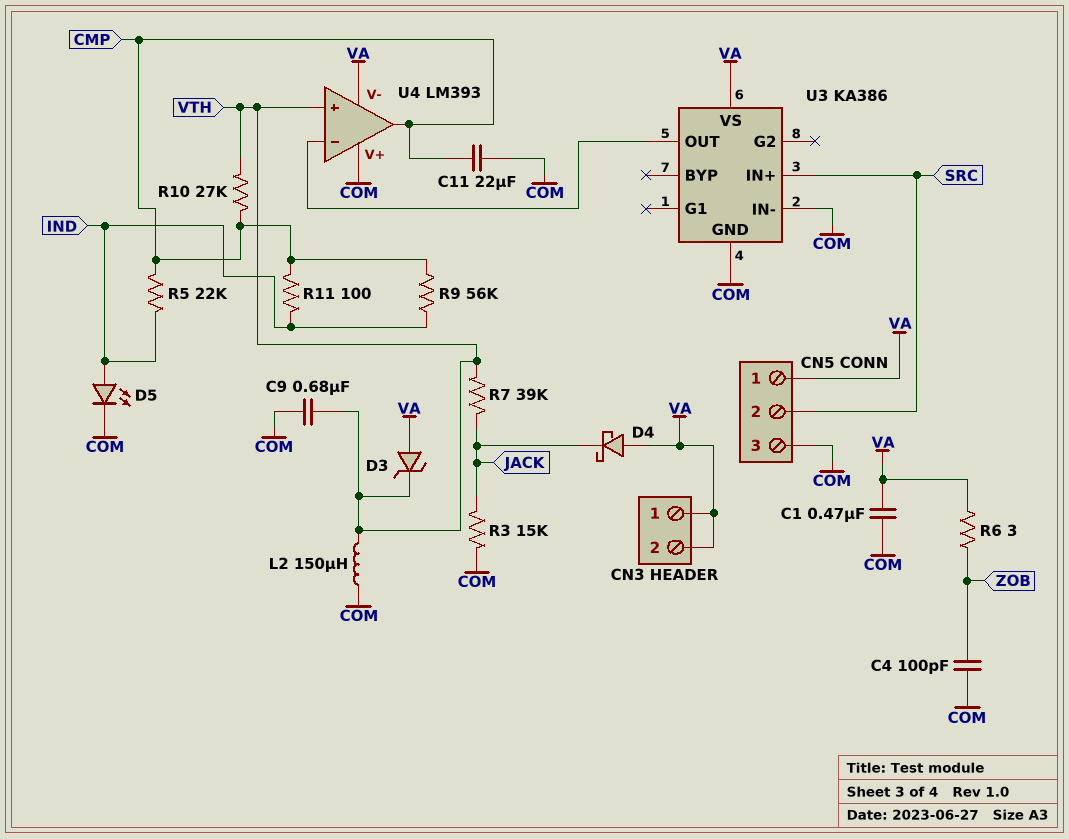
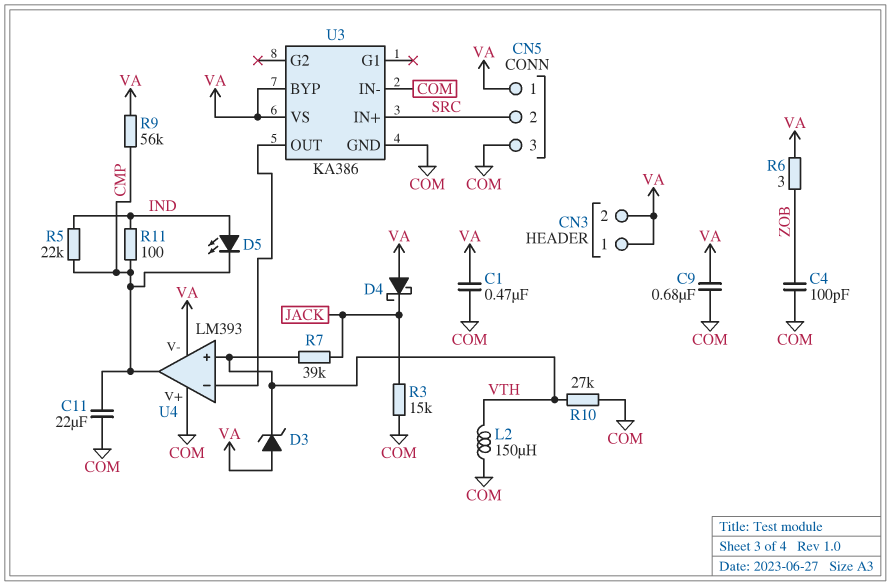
C9: 680nF (COM, VTH) -> 680nF (COM, VA)
D5: LED (A IND, K COM) -> LED (A IND, K CMP)
R9: 56k (CMP, IND) -> 56k (CMP, VA)
R10: 27k (CMP, VTH) -> 27k (COM, VTH)
U3 pin BYP: none -> VA

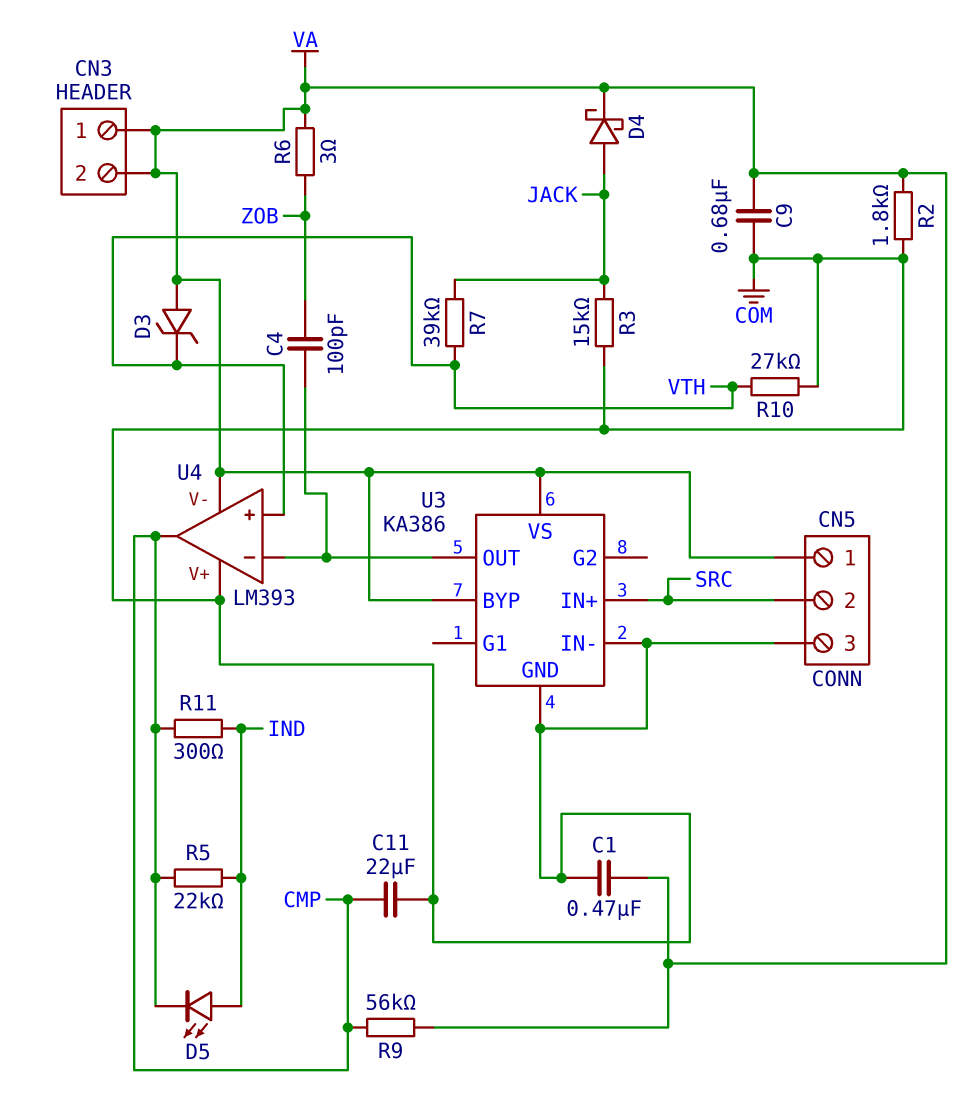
C4: 100pF (COM, ZOB) -> 100pF (U3/OUT, ZOB)
D4: schottky (A VA, K JACK) -> schottky (A JACK, K VA)
L2: 150uH (COM, VTH) -> none
R2: none -> 1.8k (COM, VA)
R11: 100 (CMP, IND) -> 300 (CMP, IND)

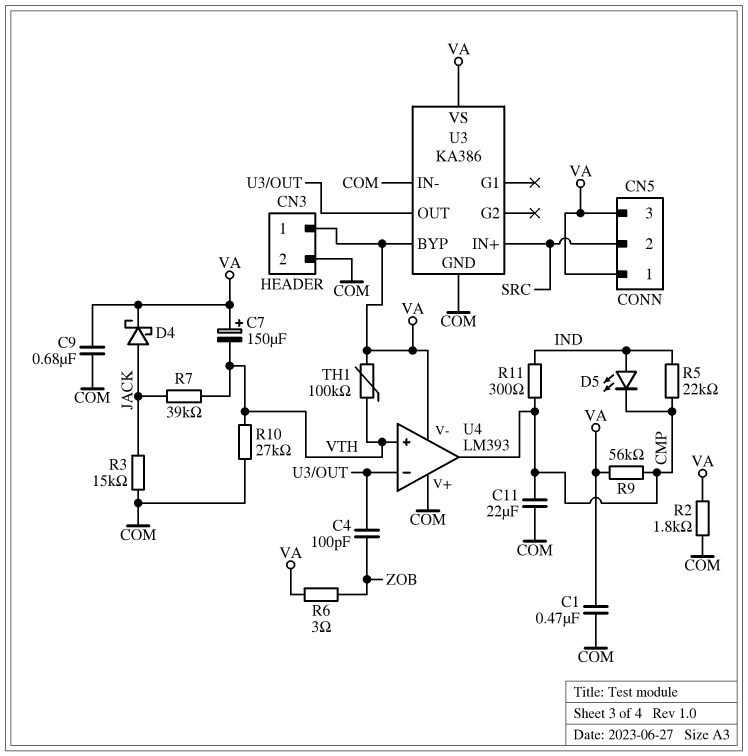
C7: none -> 150uF (plus VA, minus VTH)
CN3 pin 2: VA -> COM
CN5 pin 3: COM -> VA
D3: zener (A VA, K VTH) -> none
TH1: none -> 100k (VA, VTH)

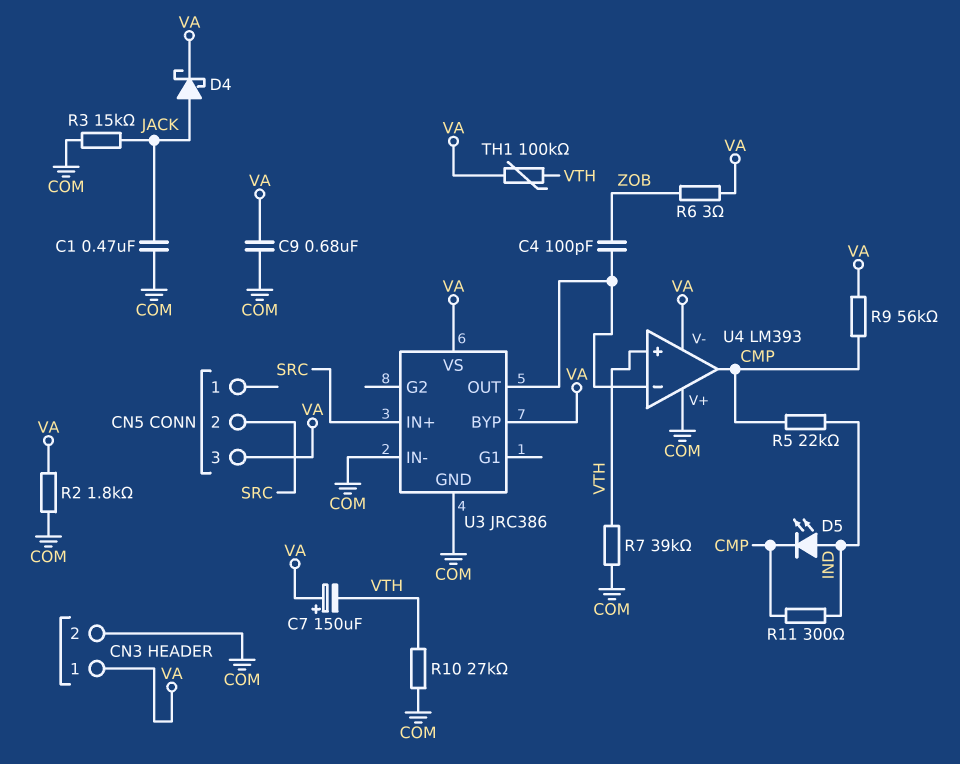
C1: 470nF (COM, VA) -> 470nF (COM, JACK)
C11: 22uF (CMP, COM) -> none
CN5 pin 1: VA -> none
R7: 39k (JACK, VTH) -> 39k (COM, VTH)
U3: KA386 -> JRC386

